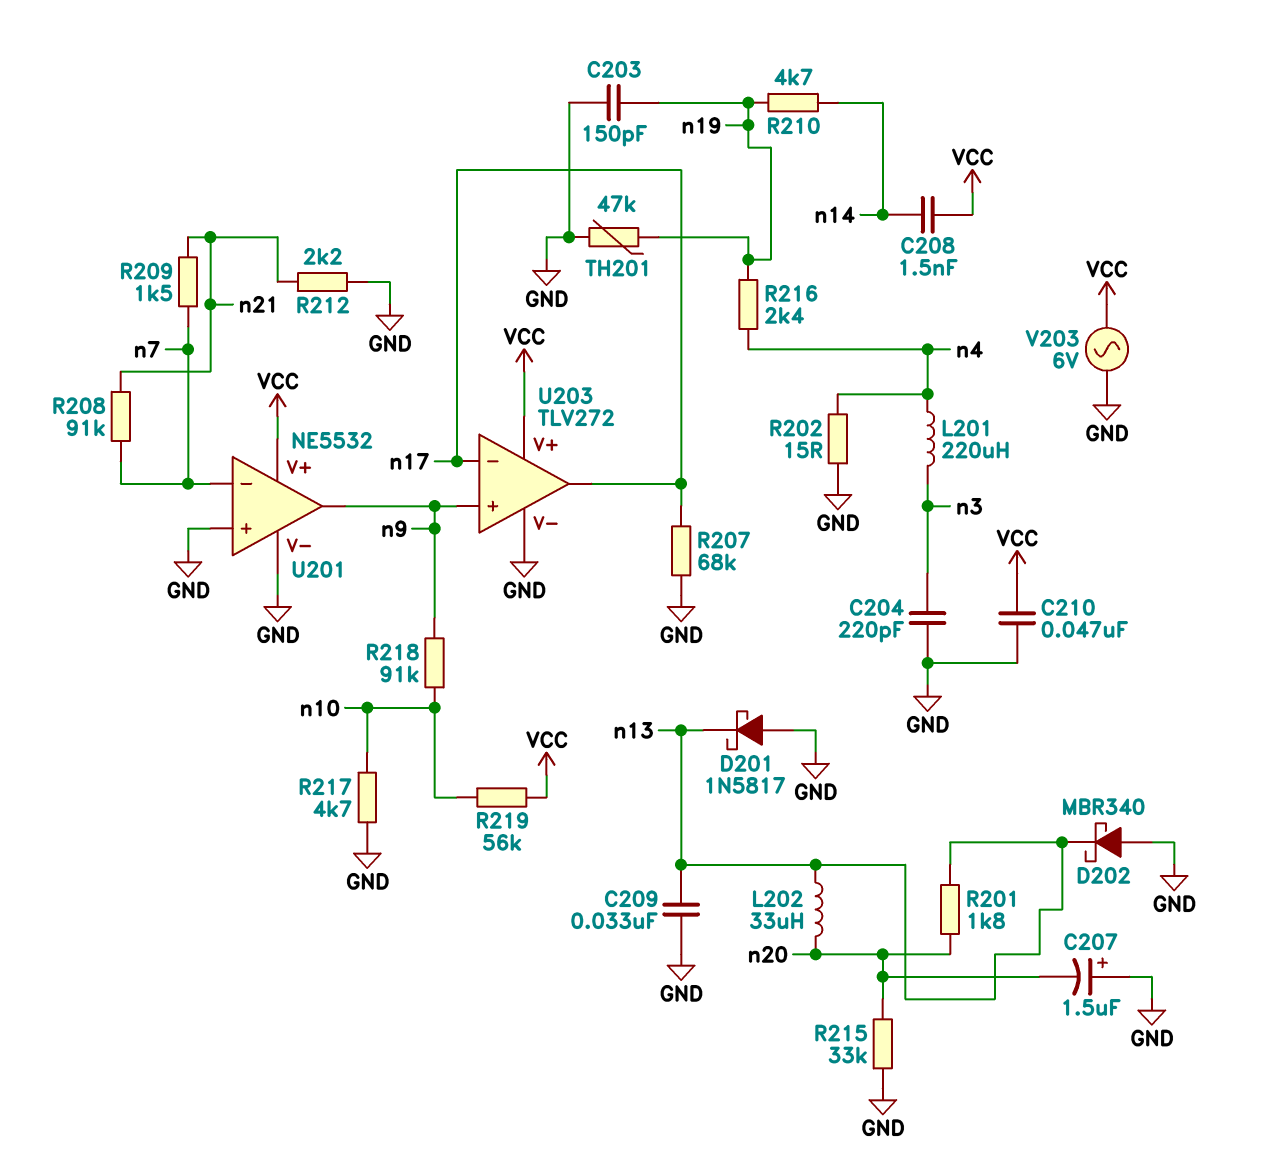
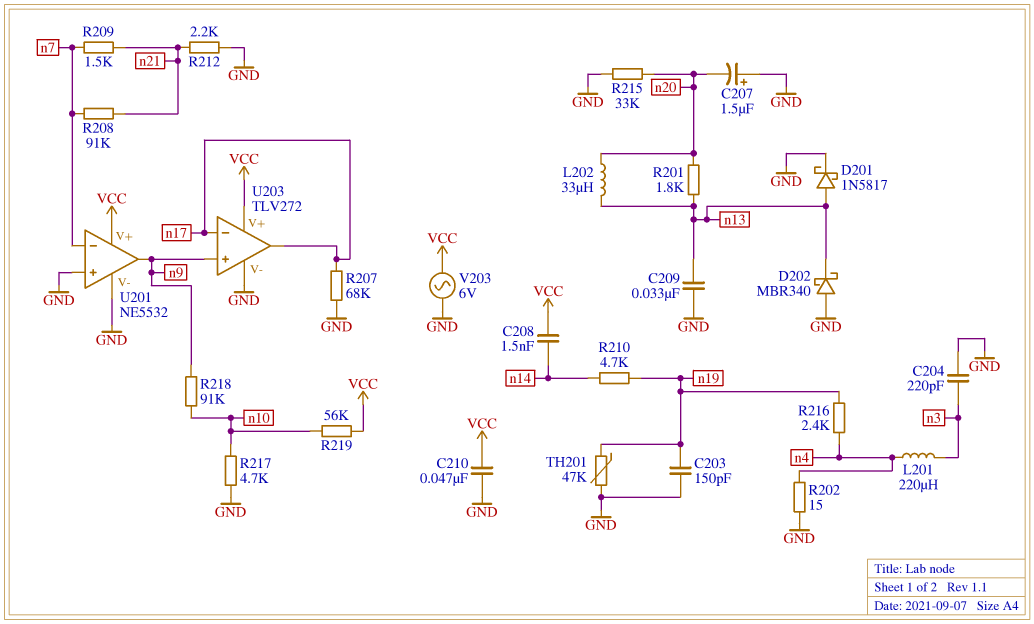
D201: schottky 1N5817 (A GND, K n13) -> schottky 1N5817 (A n13, K GND)

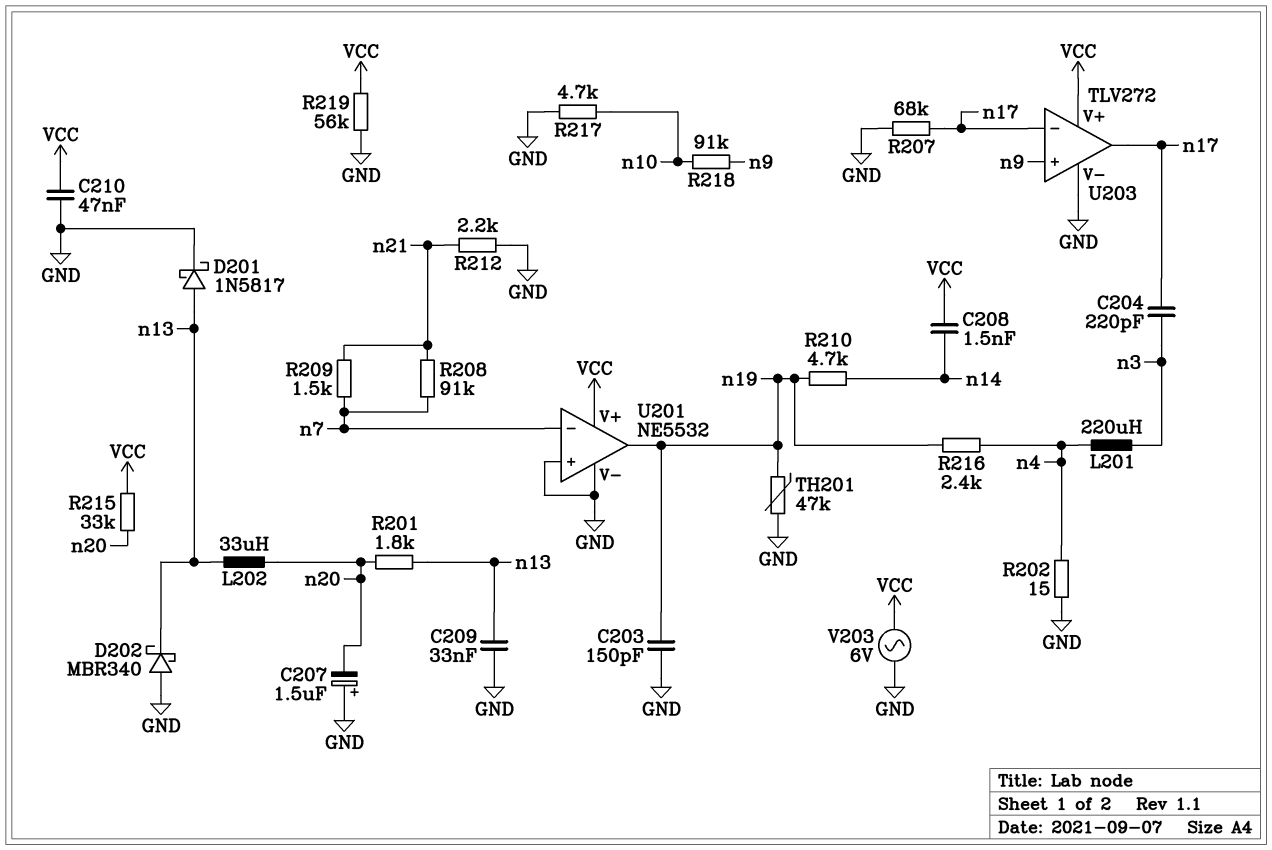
C204: 220pF (GND, n3) -> 220pF (n3, n17)
R215: 33k (GND, n20) -> 33k (VCC, n20)
R219: 56k (VCC, n10) -> 56k (GND, VCC)
U201 pin out: n9 -> n19

